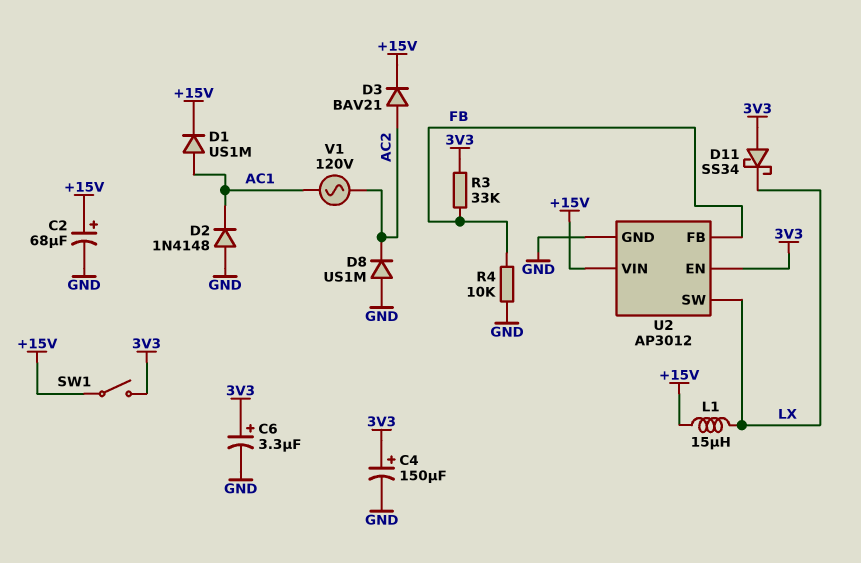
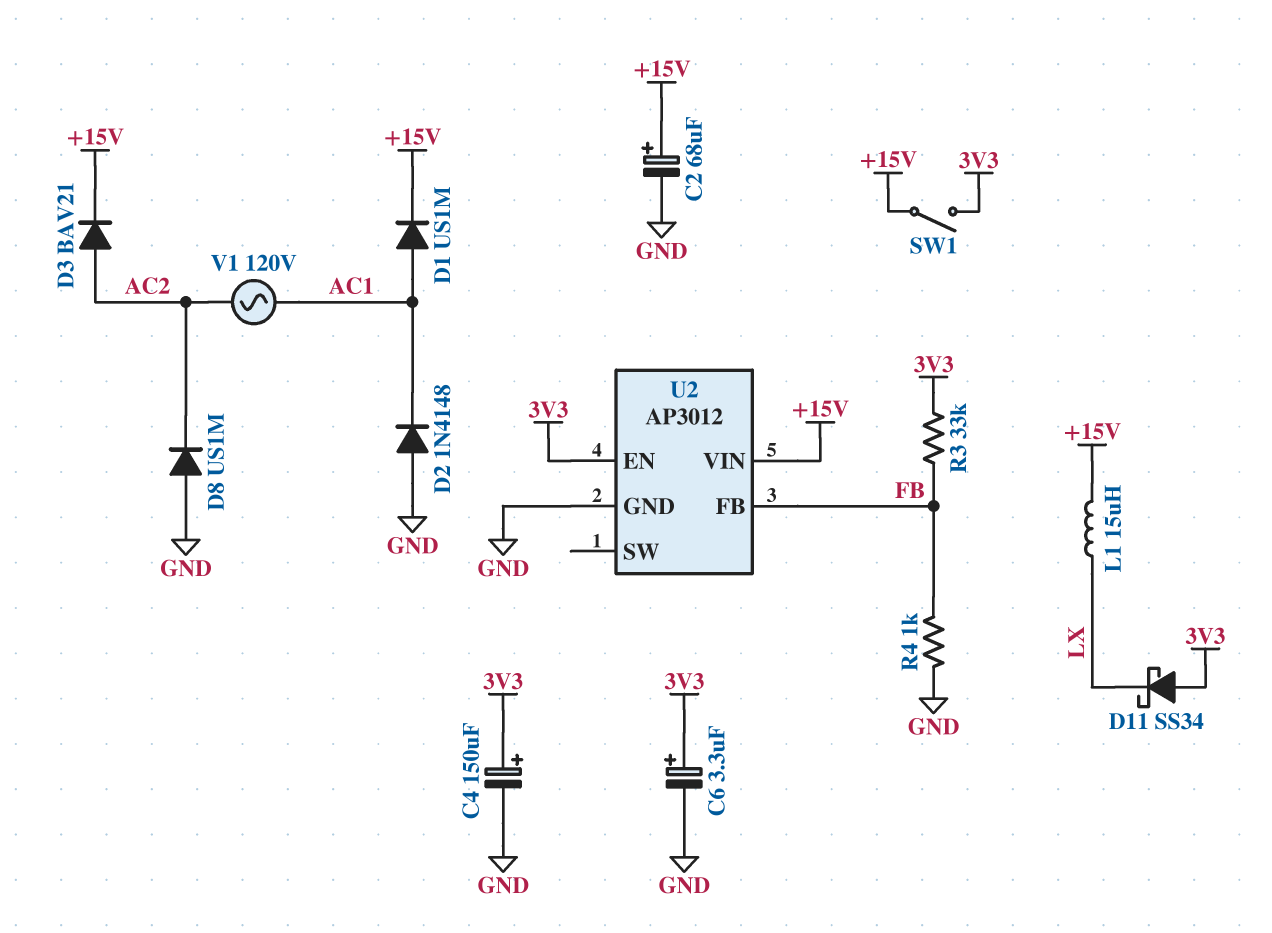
R4: 10k (FB, GND) -> 1k (FB, GND)
U2 pin SW: LX -> none

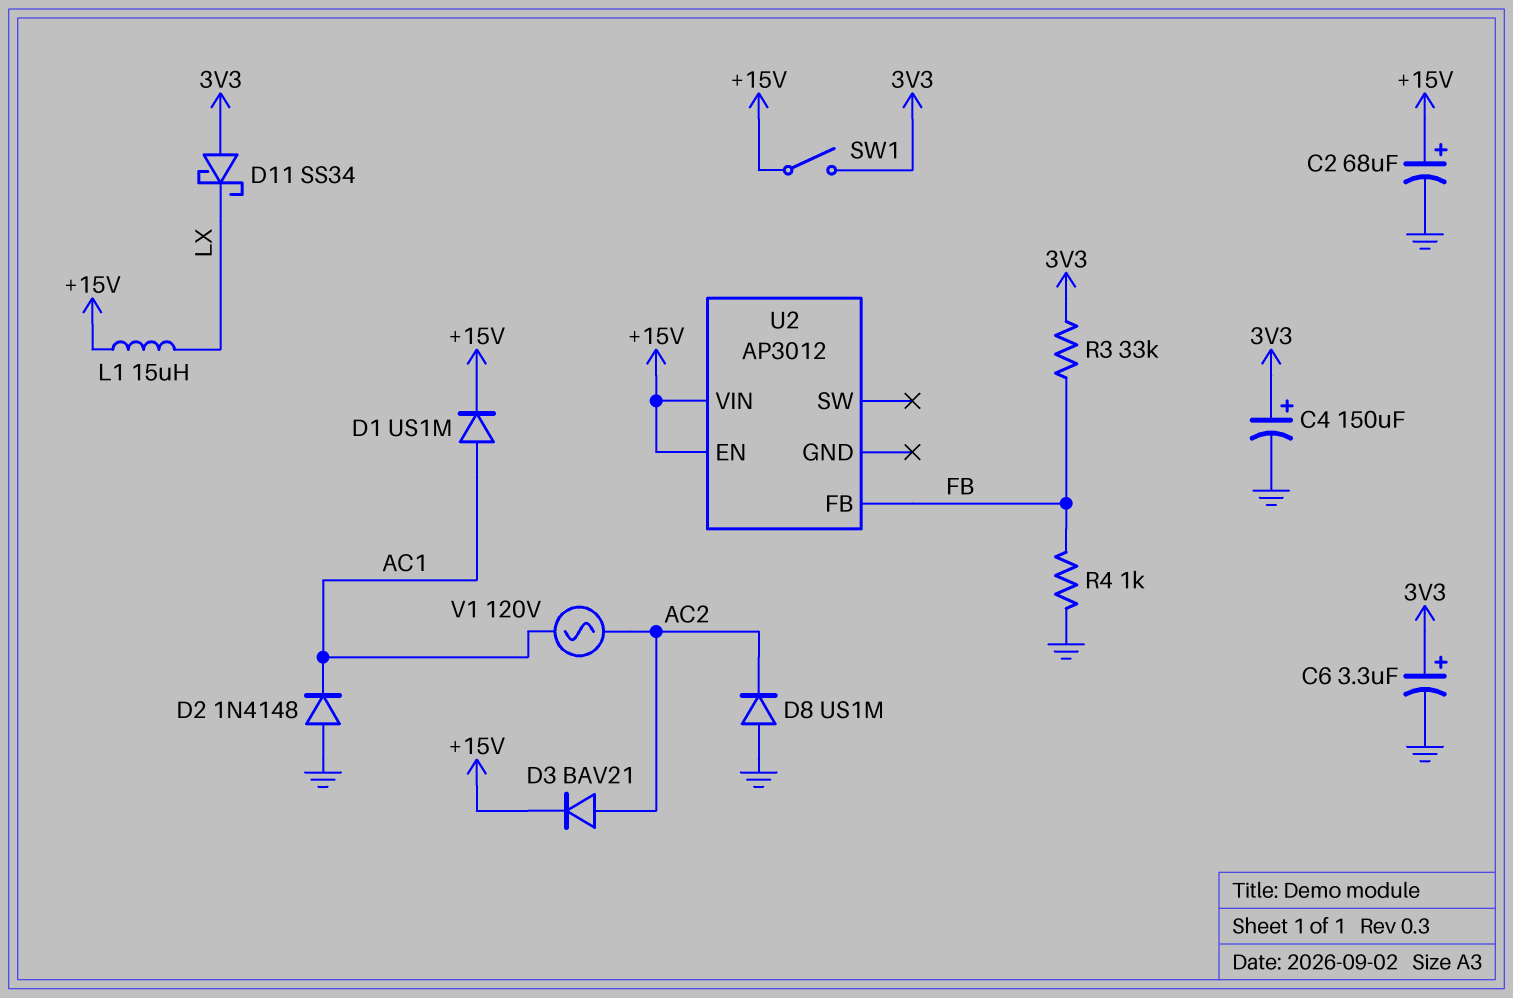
U2 pin EN: 3V3 -> +15V
U2 pin GND: GND -> none

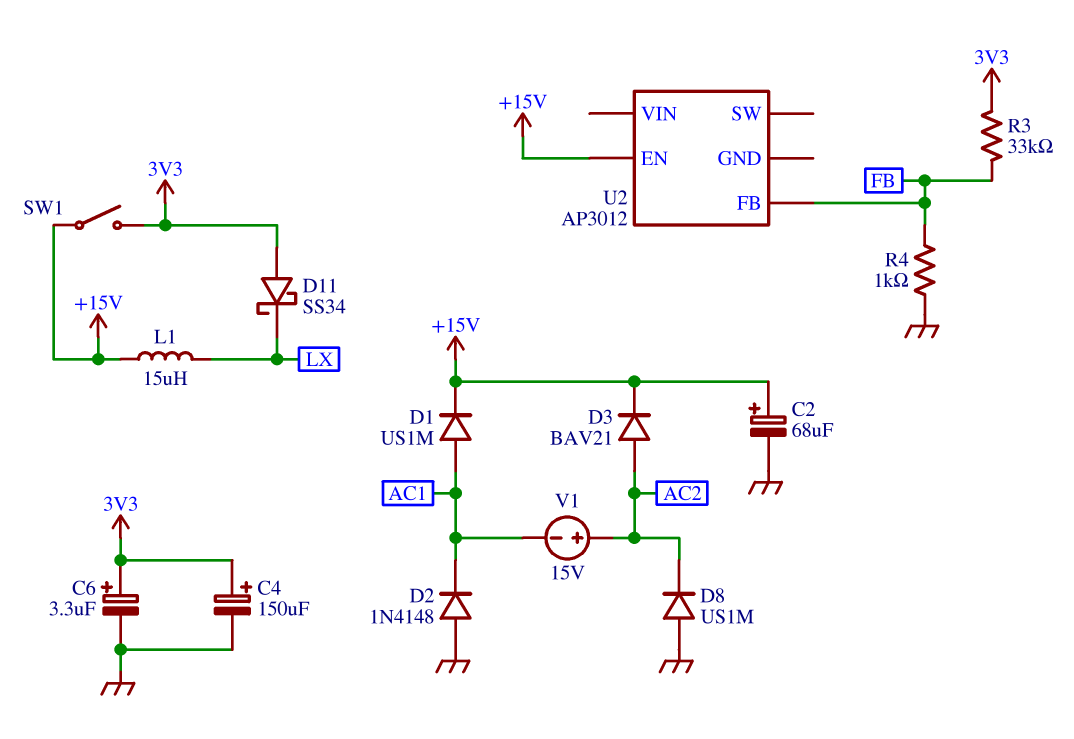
U2 pin VIN: +15V -> none
V1: AC 120V (AC1, AC2) -> 15V (plus AC2, minus AC1)

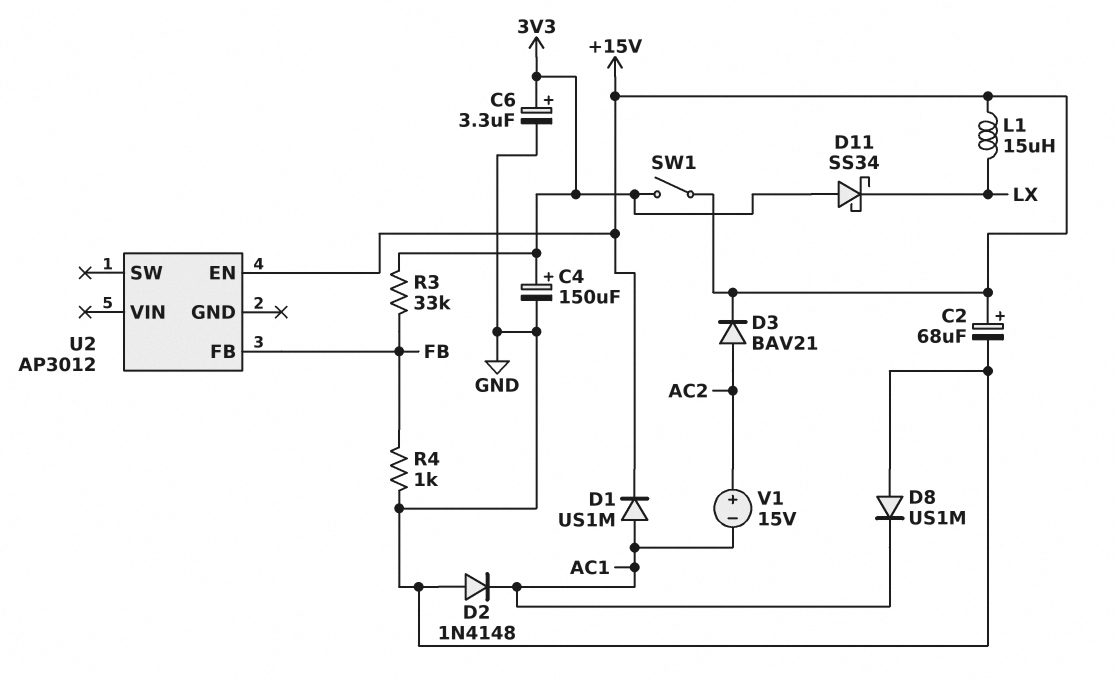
D8: diode US1M (A GND, K AC2) -> diode US1M (A GND, K AC1)

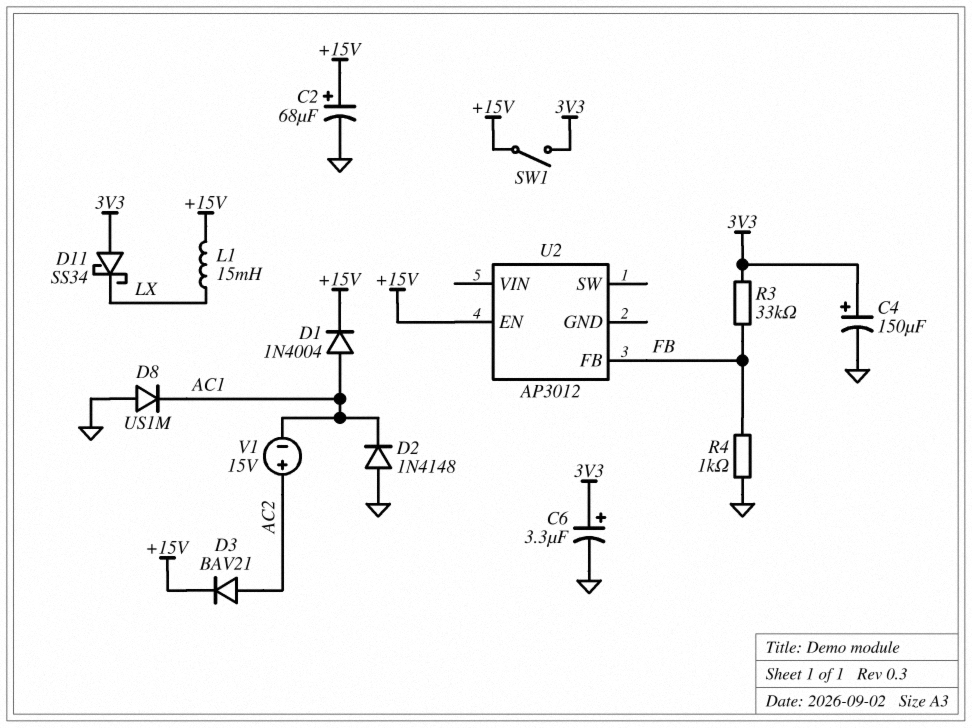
D1: diode US1M (A AC1, K +15V) -> diode 1N4004 (A AC1, K +15V)
L1: 15uH (+15V, LX) -> 15mH (+15V, LX)

